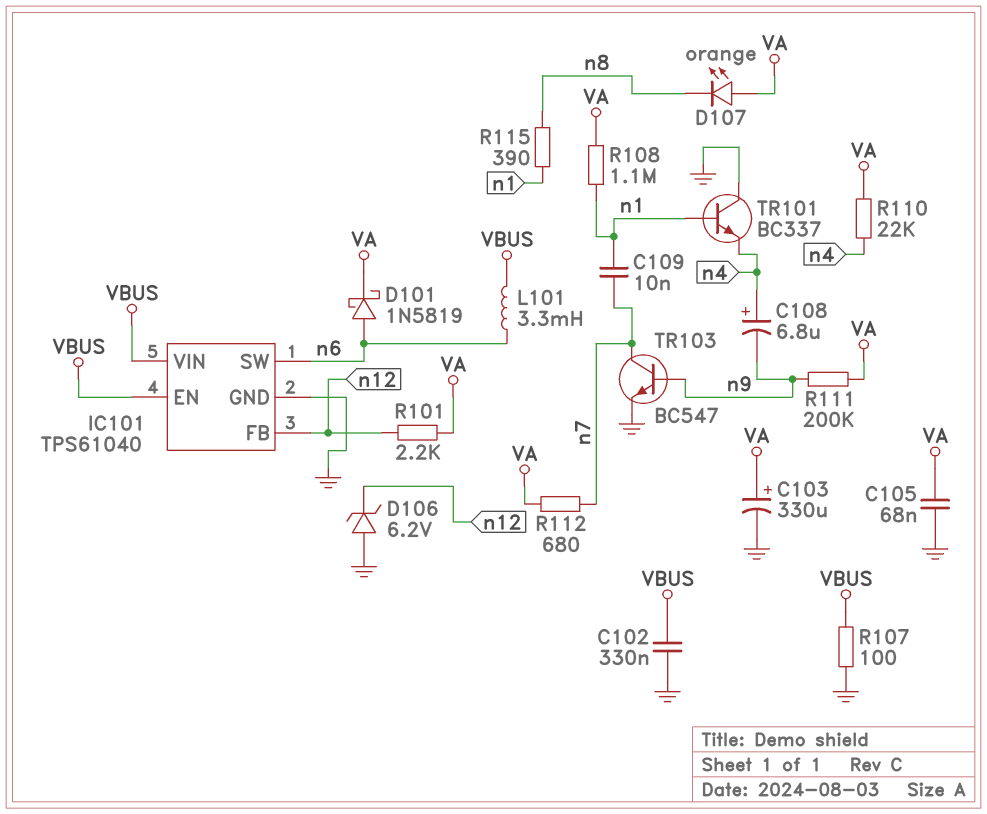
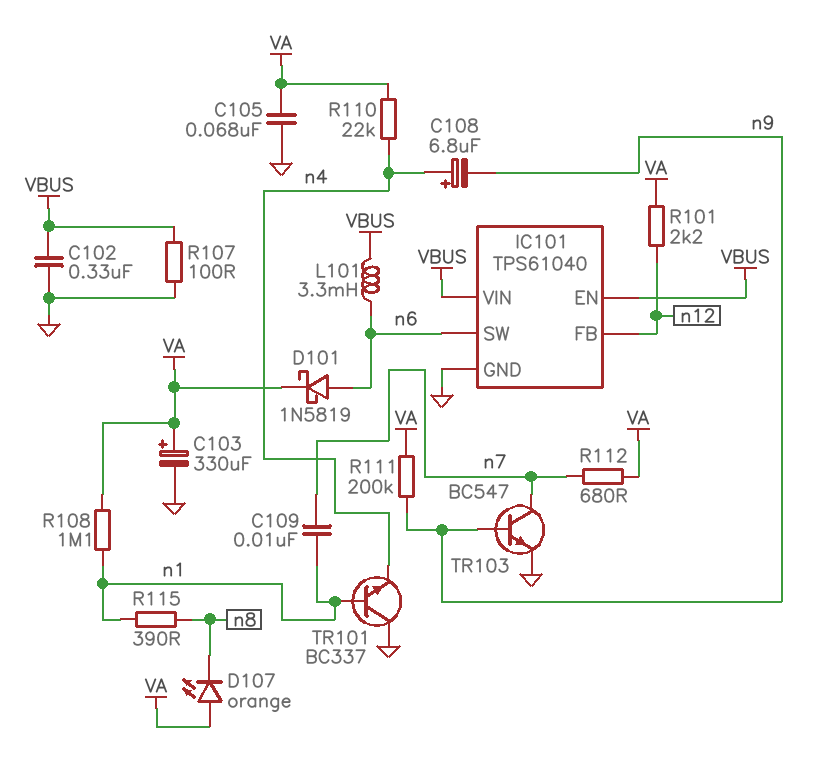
D106: zener 6.2V (A GND, K n12) -> none

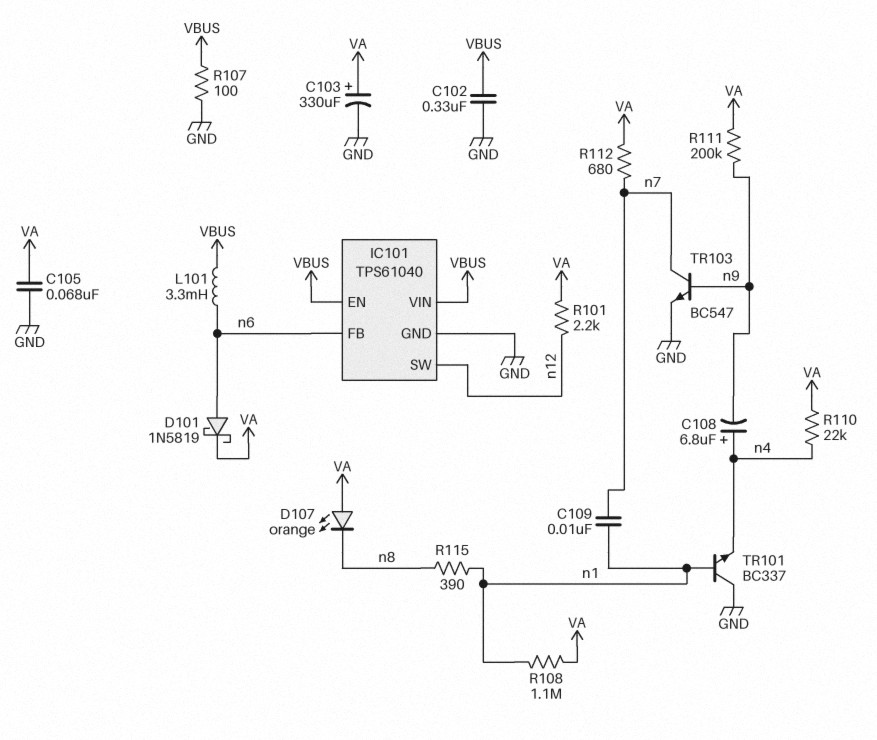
IC101 pin FB: n12 -> n6
IC101 pin SW: n6 -> n12

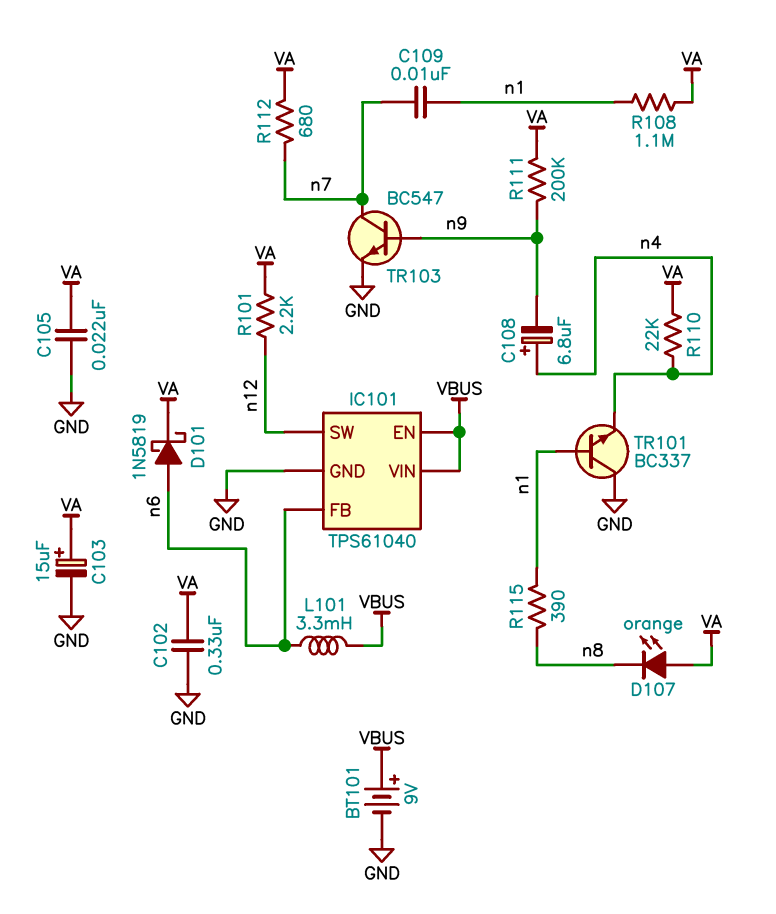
BT101: none -> 9V (plus VBUS, minus GND)
C102: 330nF (GND, VBUS) -> 330nF (GND, VA)
C103: 330uF (plus VA, minus GND) -> 15uF (plus VA, minus GND)
C105: 68nF (GND, VA) -> 22nF (GND, VA)
R107: 100 (GND, VBUS) -> none

